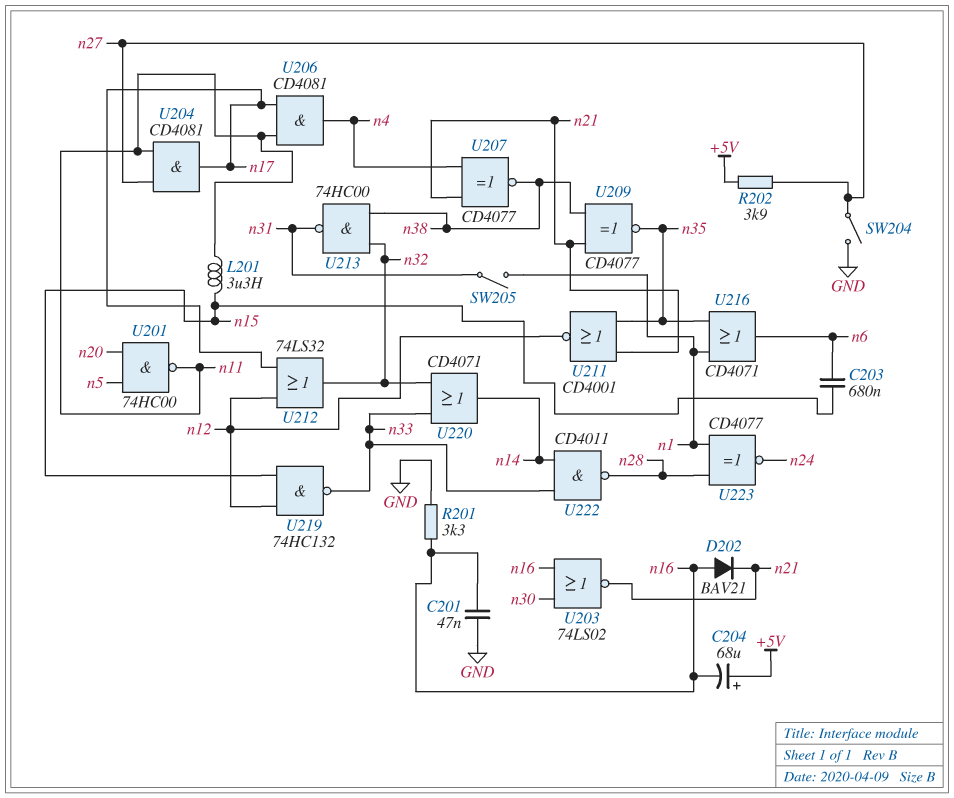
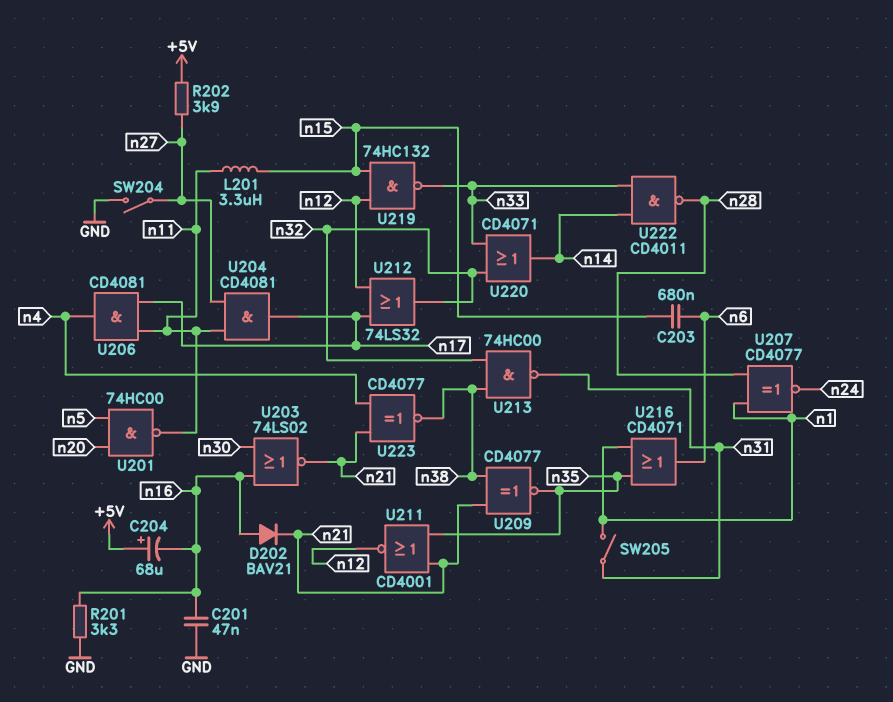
U207: XNOR CD4077 (in n4, in n21, out n38) -> XNOR CD4077 (in n1, in n28, out n24)
U223: XNOR CD4077 (in n1, in n28, out n24) -> XNOR CD4077 (in n4, in n21, out n38)

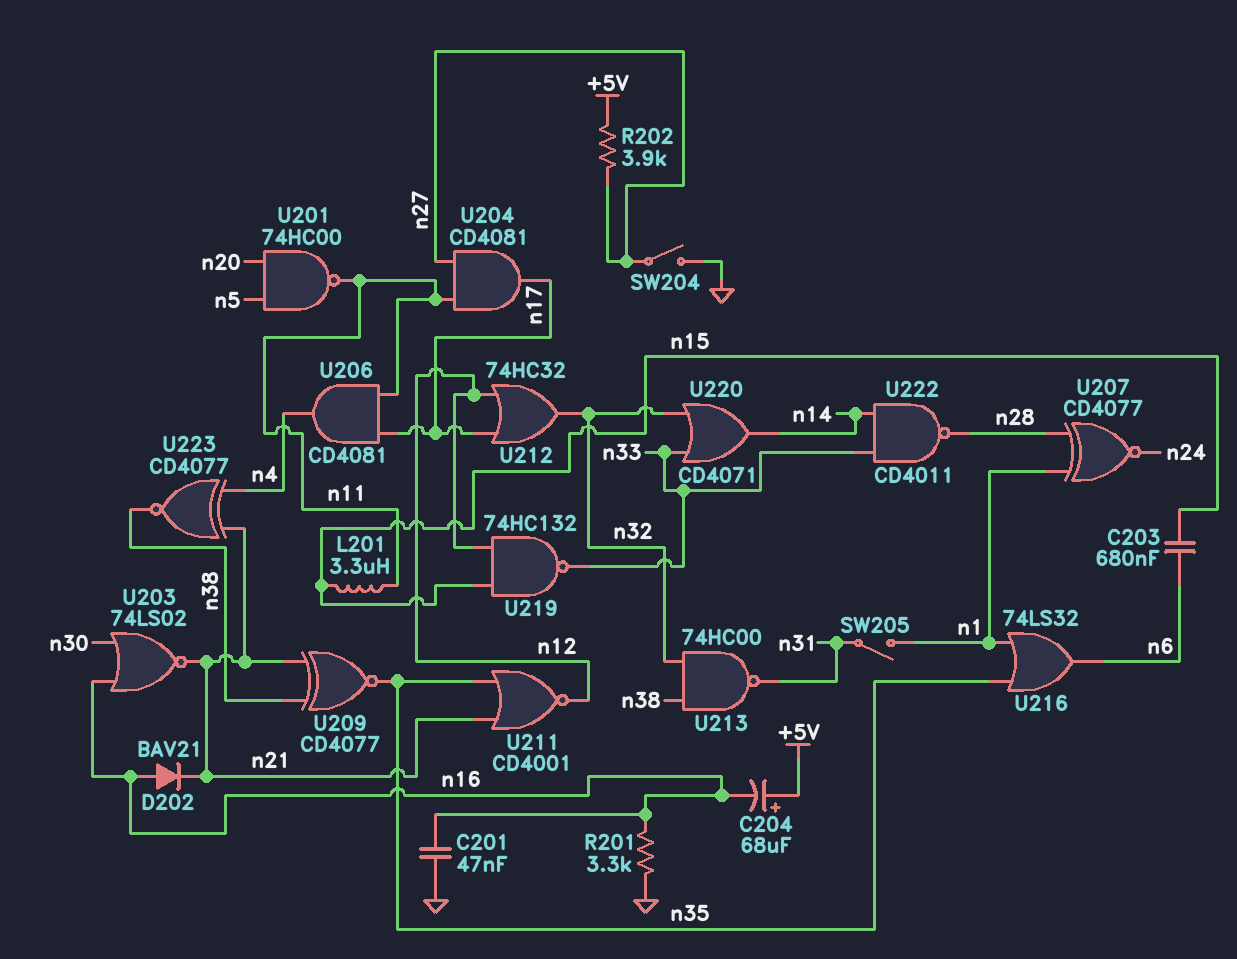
U212: OR 74LS32 (in n12, in n17, out n32) -> OR 74HC32 (in n12, in n17, out n32)
U216: OR CD4071 (in n1, in n35, out n6) -> OR 74LS32 (in n1, in n35, out n6)

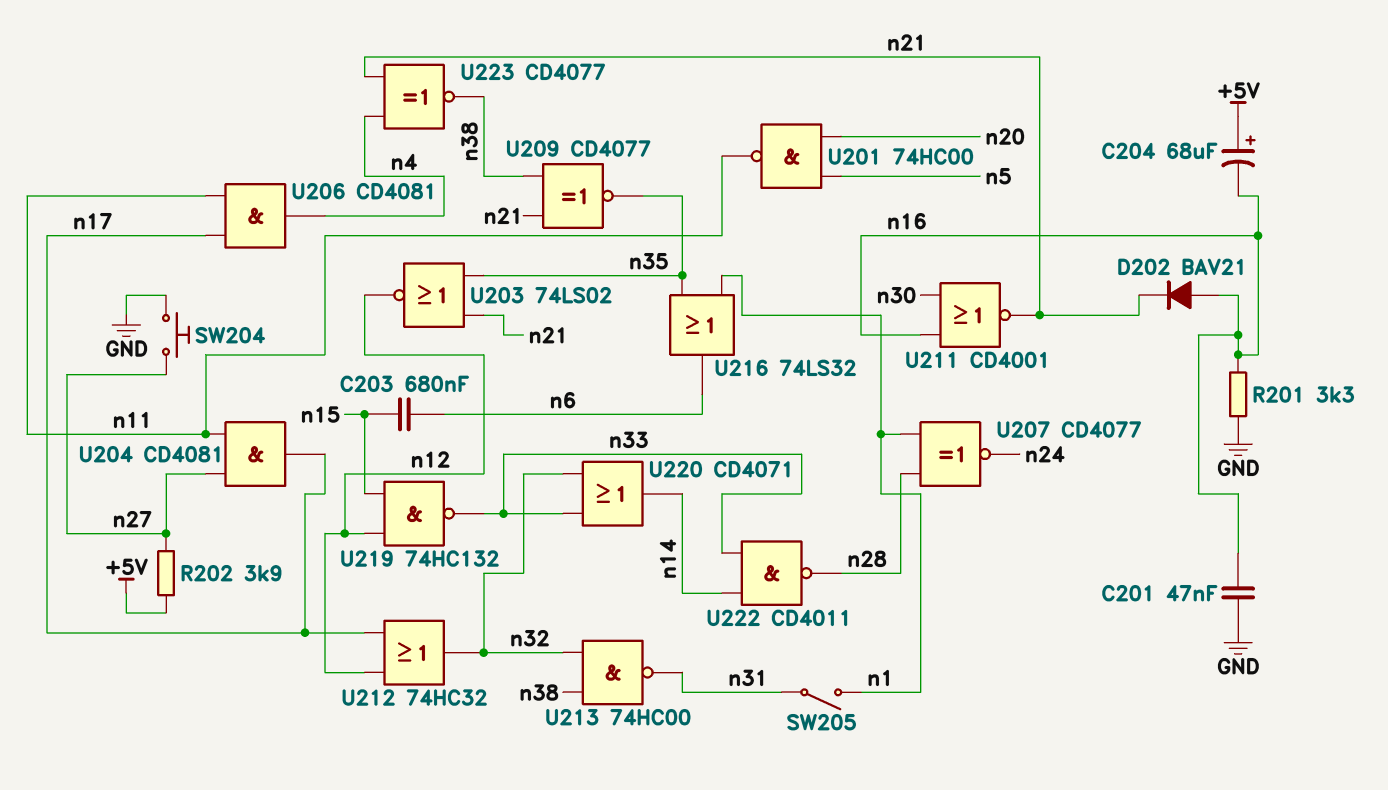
L201: 3.3uH (n11, n15) -> none
SW204: switch (GND, n27) -> button (GND, n27)
U203: NOR 74LS02 (in n16, in n30, out n21) -> NOR 74LS02 (in n21, in n35, out n12)
U211: NOR CD4001 (in n21, in n35, out n12) -> NOR CD4001 (in n16, in n30, out n21)

